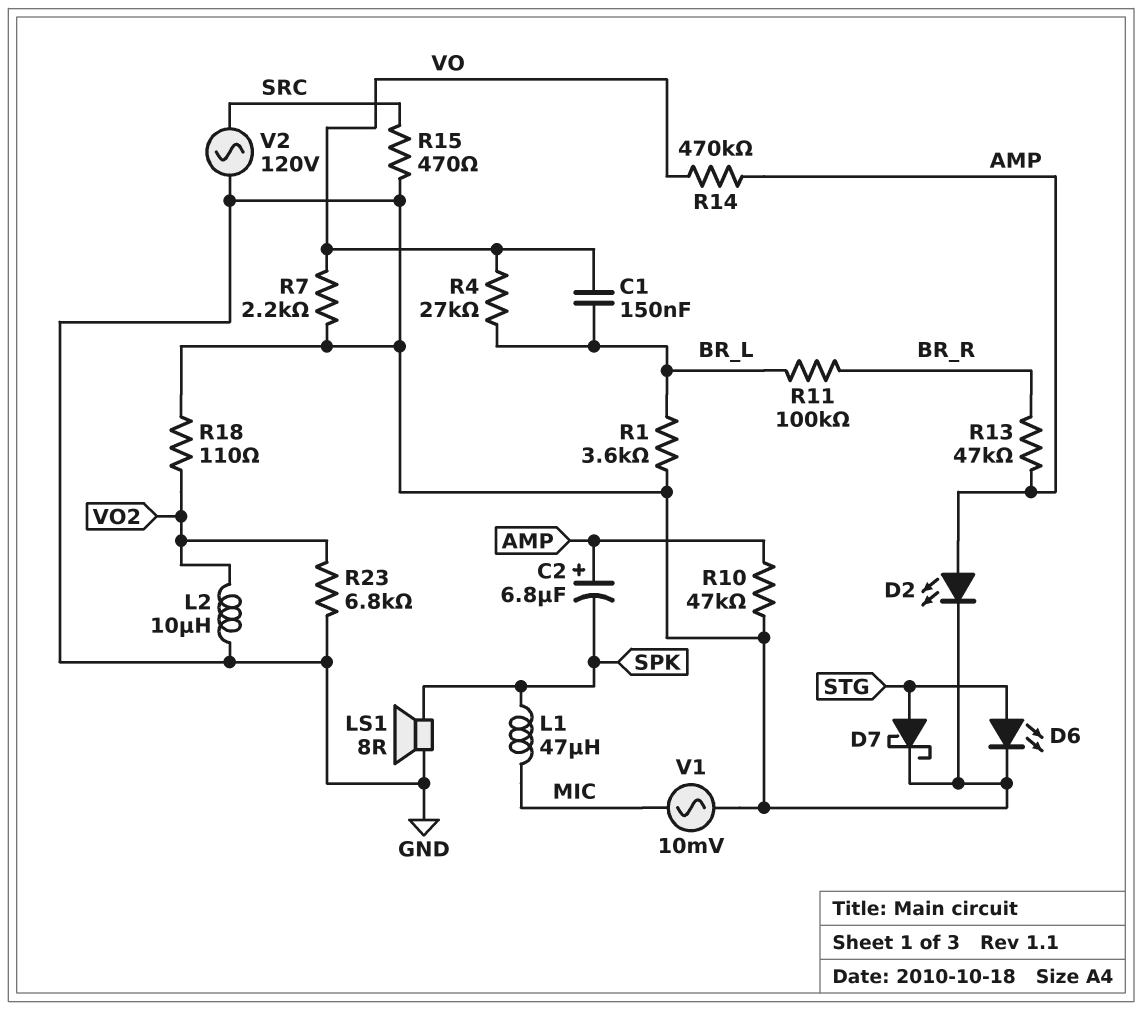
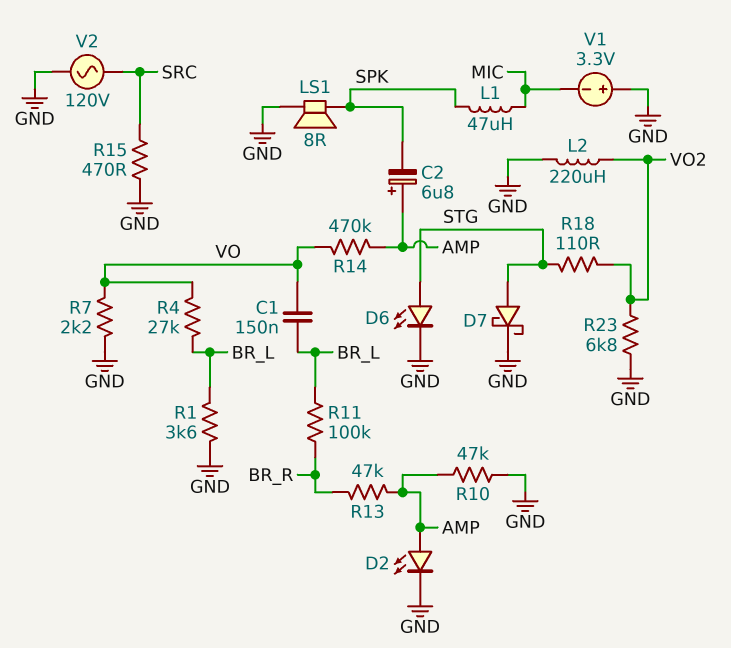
L2: 10uH (GND, VO2) -> 220uH (GND, VO2)
R18: 110 (GND, VO2) -> 110 (STG, VO2)
V1: AC 10mV (GND, MIC) -> 3.3V (plus GND, minus MIC)

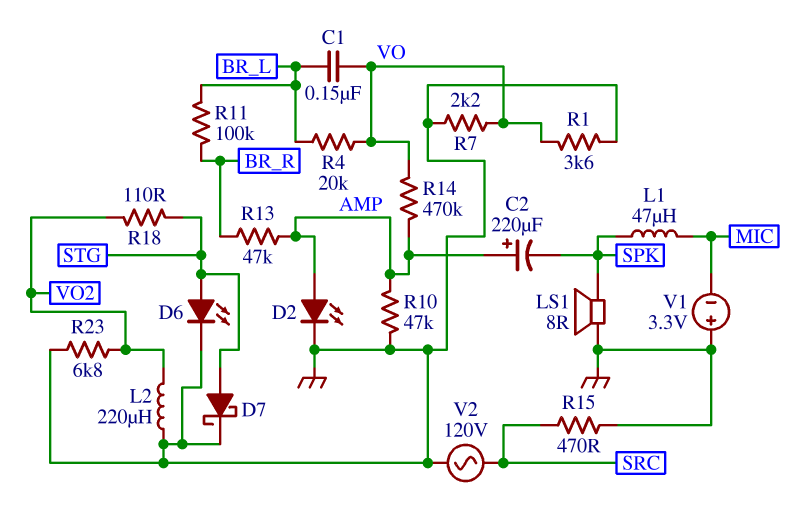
C2: 6.8uF (plus AMP, minus SPK) -> 220uF (plus AMP, minus SPK)
R1: 3.6k (BR_L, GND) -> 3.6k (GND, VO)
R4: 27k (BR_L, VO) -> 20k (BR_L, VO)

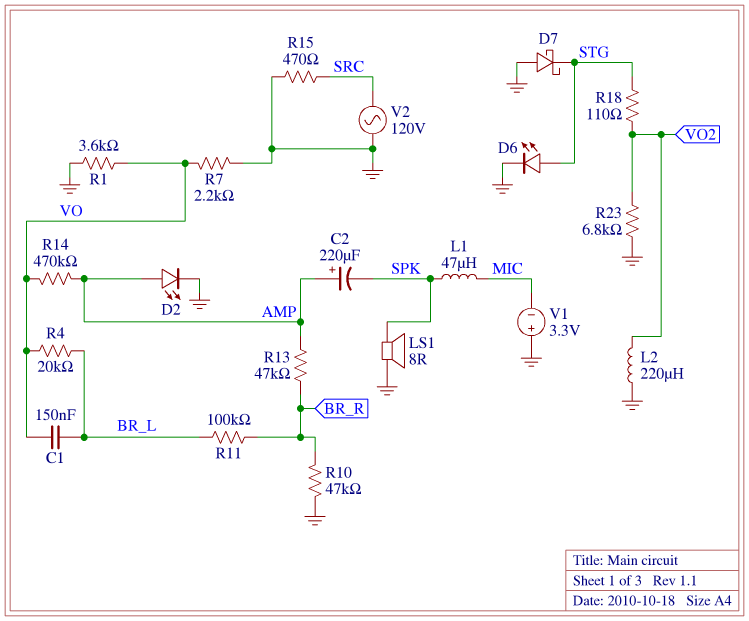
D7: schottky (A STG, K GND) -> schottky (A GND, K STG)
R10: 47k (AMP, GND) -> 47k (BR_R, GND)

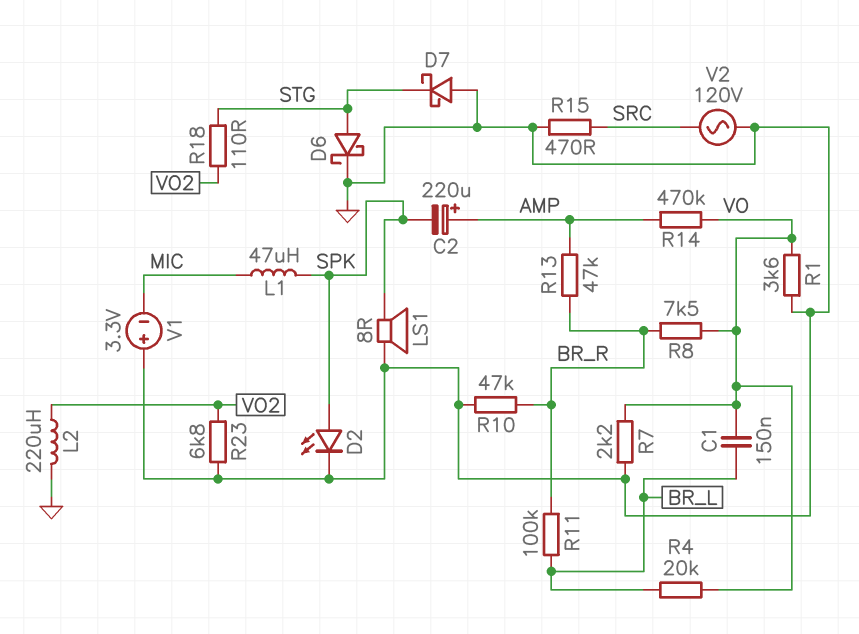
D2: LED (A AMP, K GND) -> LED (A SPK, K GND)
D6: LED (A STG, K GND) -> schottky (A STG, K GND)
R8: none -> 7.5k (BR_R, VO)

